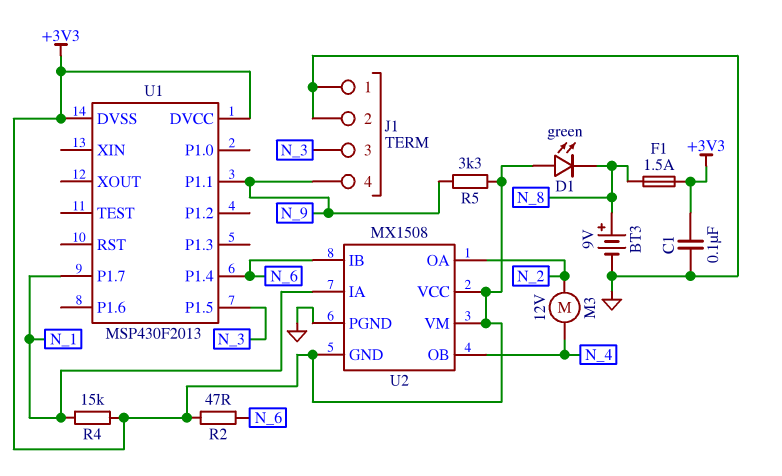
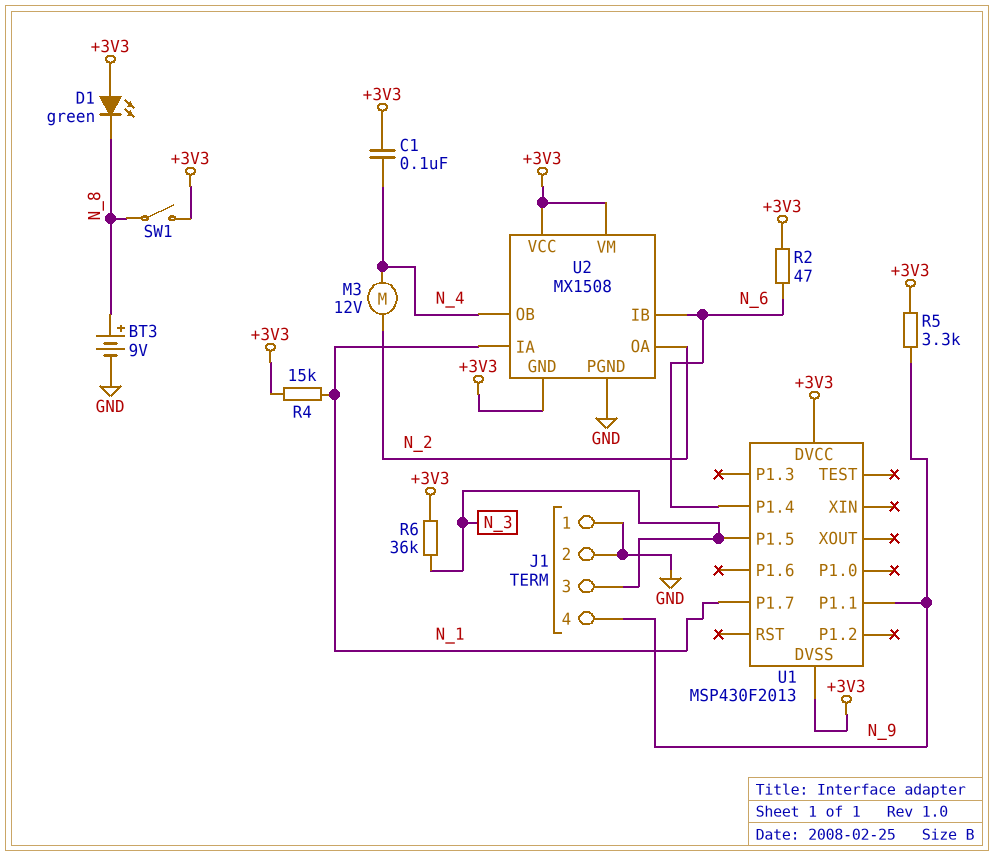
C1: 100nF (+3V3, GND) -> 100nF (+3V3, N_4)
F1: 1.5A (+3V3, N_8) -> none
R6: none -> 36k (+3V3, N_3)
SW1: none -> switch (+3V3, N_8)

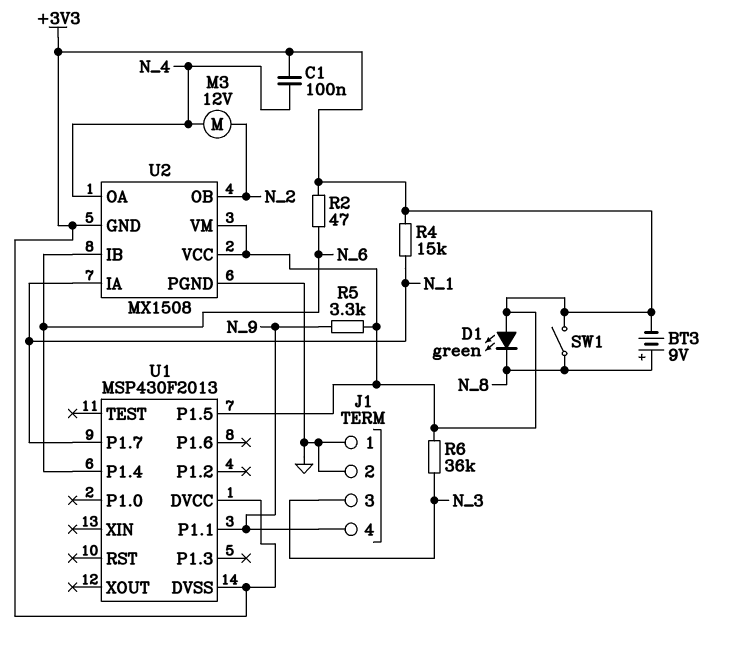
BT3: 9V (plus N_8, minus GND) -> 9V (plus N_8, minus +3V3)
U1 pin P1.5: N_3 -> +3V3
U2 pin OA: N_2 -> N_4
U2 pin OB: N_4 -> N_2

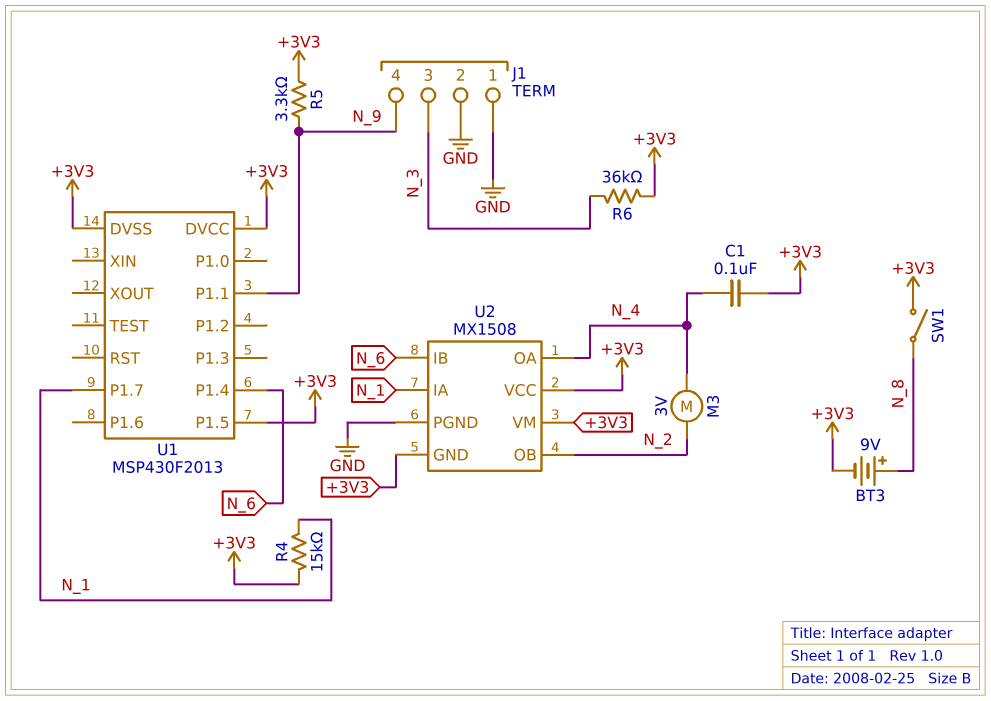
D1: LED green (A +3V3, K N_8) -> none
M3: motor 12V (N_2, N_4) -> motor 3V (N_2, N_4)
R2: 47 (+3V3, N_6) -> none

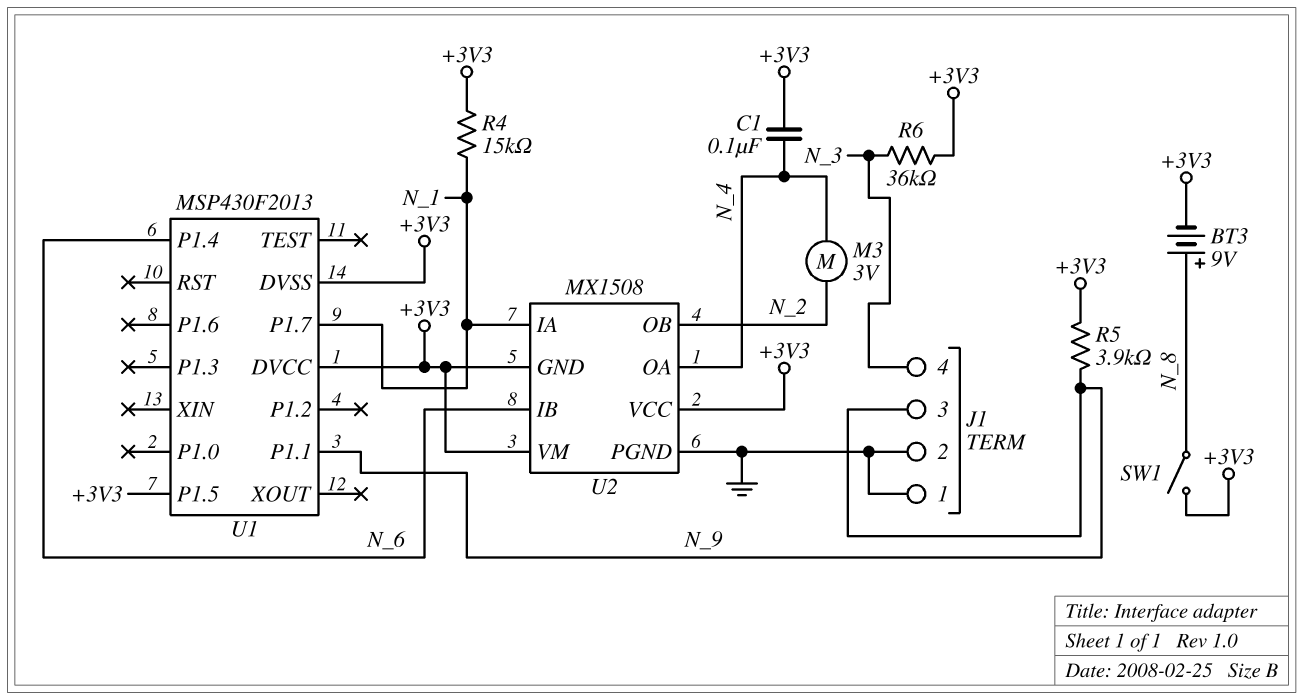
J1 pin 3: N_3 -> N_9
J1 pin 4: N_9 -> N_3
R5: 3.3k (+3V3, N_9) -> 3.9k (+3V3, N_9)

